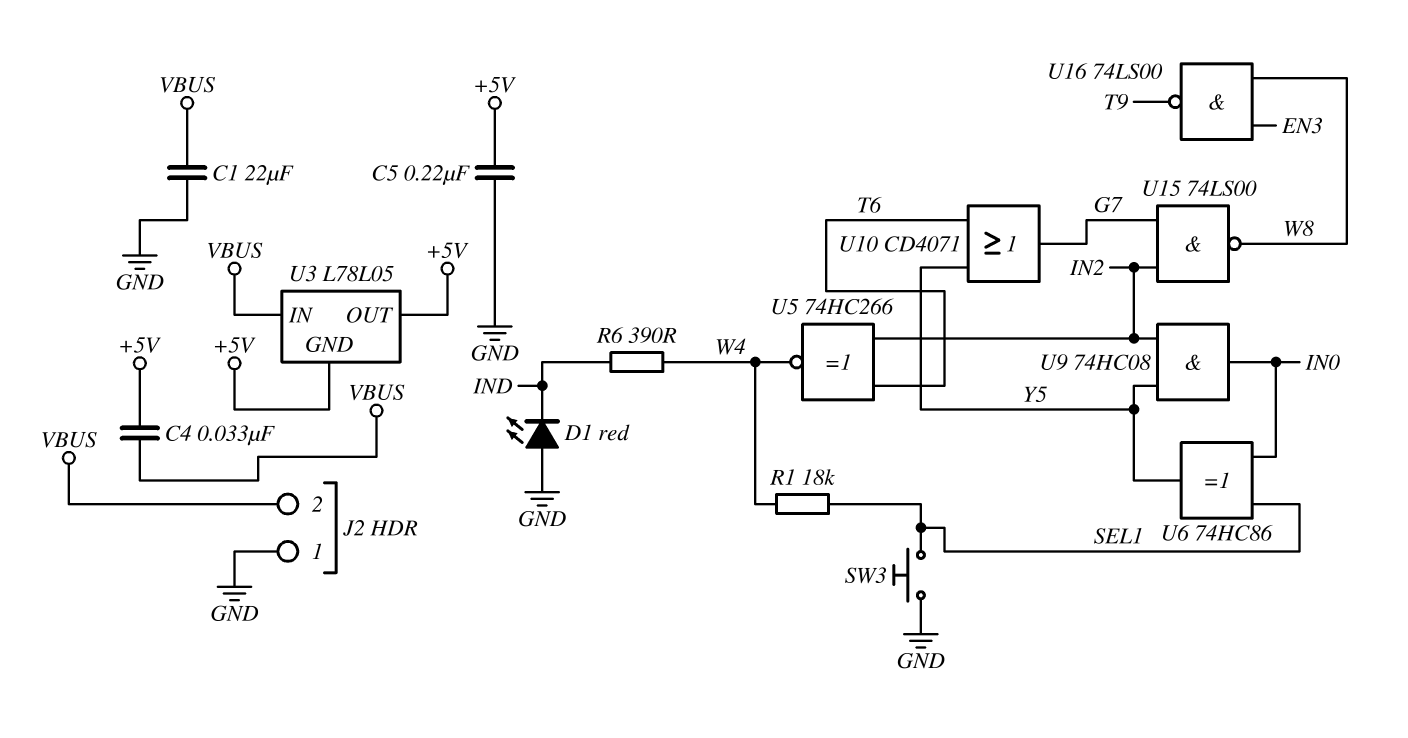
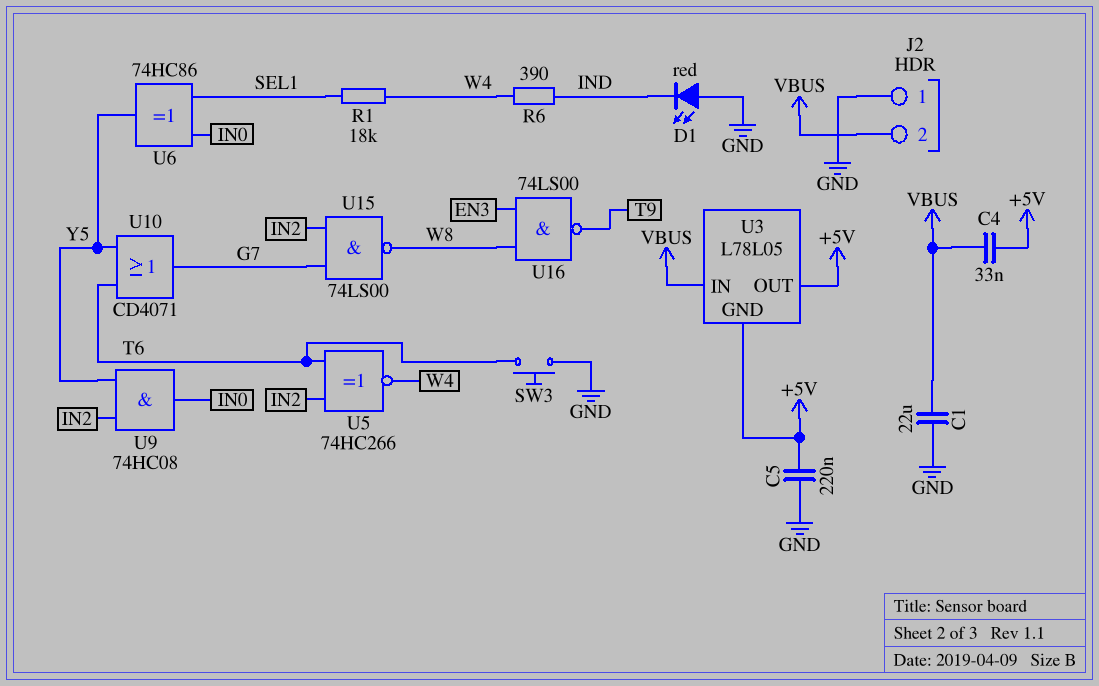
SW3: button (GND, SEL1) -> button (GND, T6)

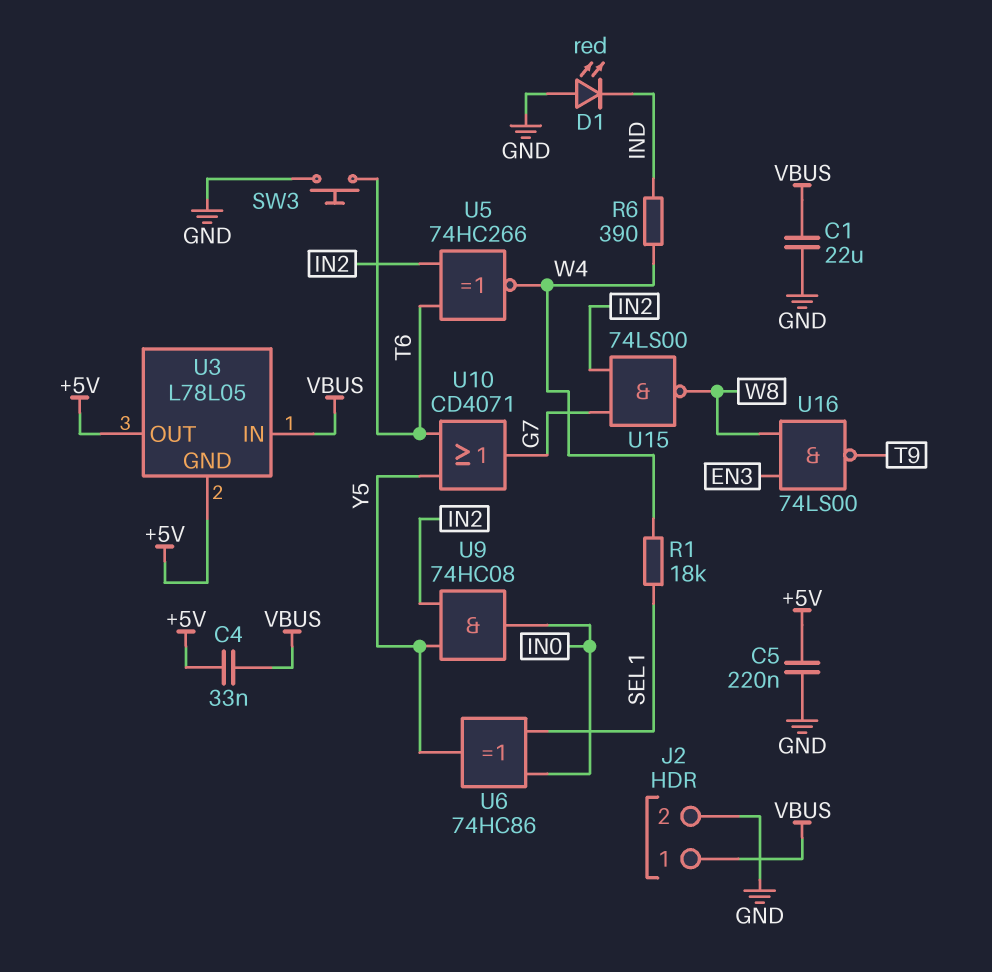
J2 pin 1: GND -> VBUS
J2 pin 2: VBUS -> GND

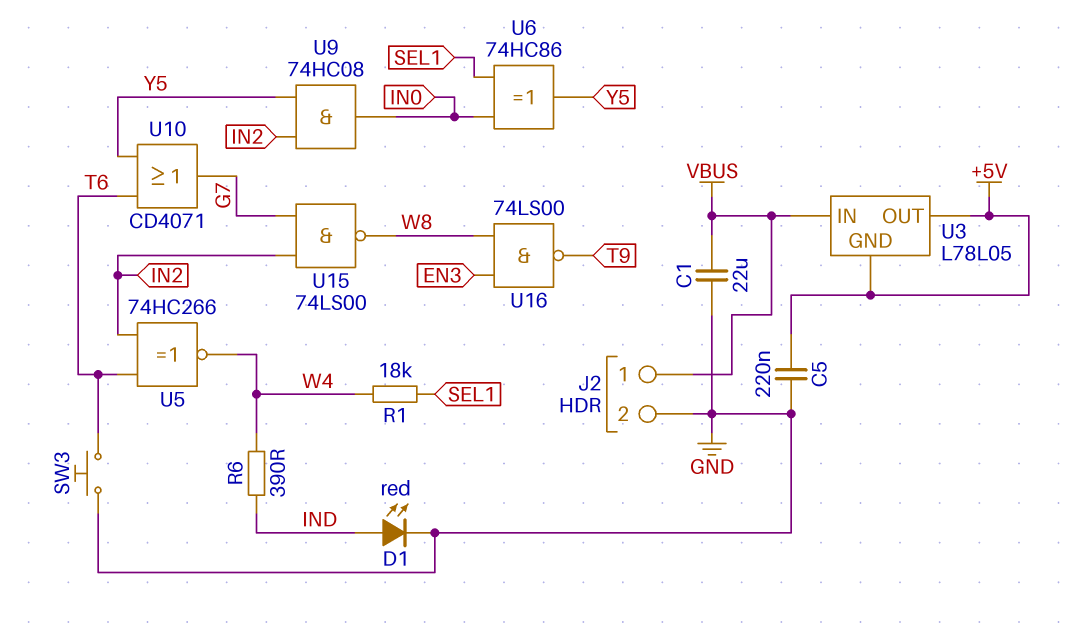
C4: 33nF (+5V, VBUS) -> none
D1: LED red (A GND, K IND) -> LED red (A IND, K GND)

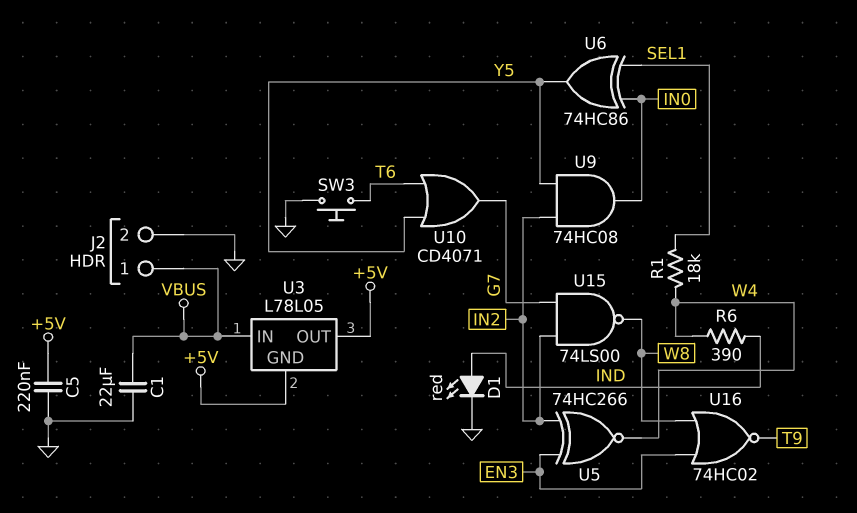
U5: XNOR 74HC266 (in IN2, in T6, out W4) -> XNOR 74HC266 (in EN3, in IN2, out W4)
U16: NAND 74LS00 (in EN3, in W8, out T9) -> NOR 74HC02 (in EN3, in W8, out T9)

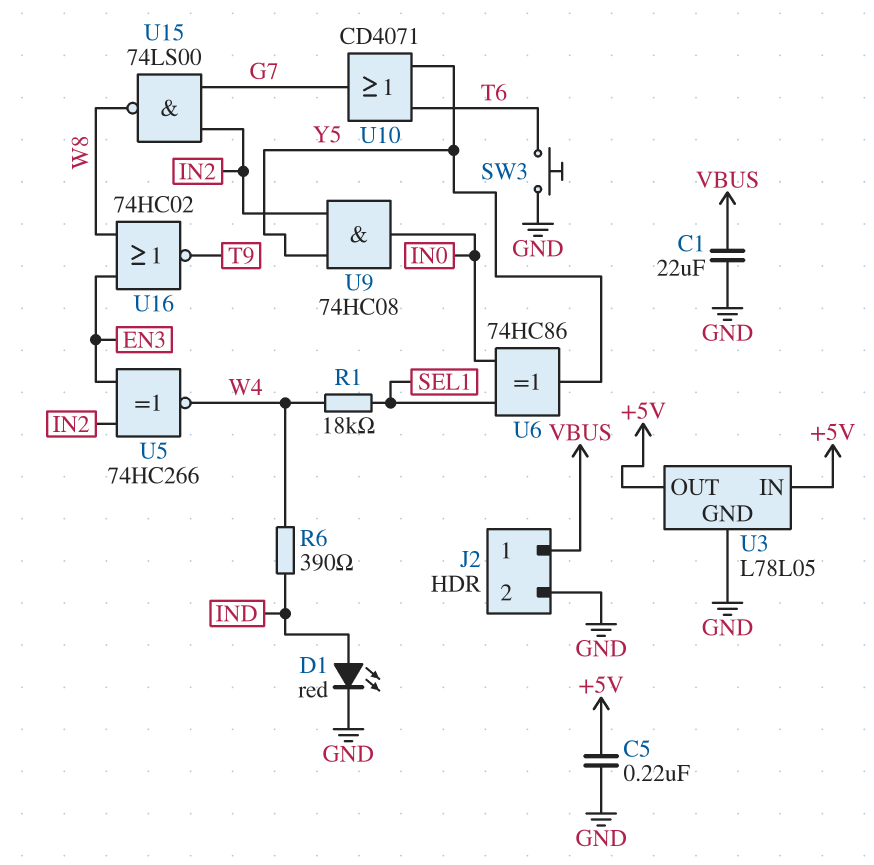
U3 pin GND: +5V -> GND
U3 pin IN: VBUS -> +5V

